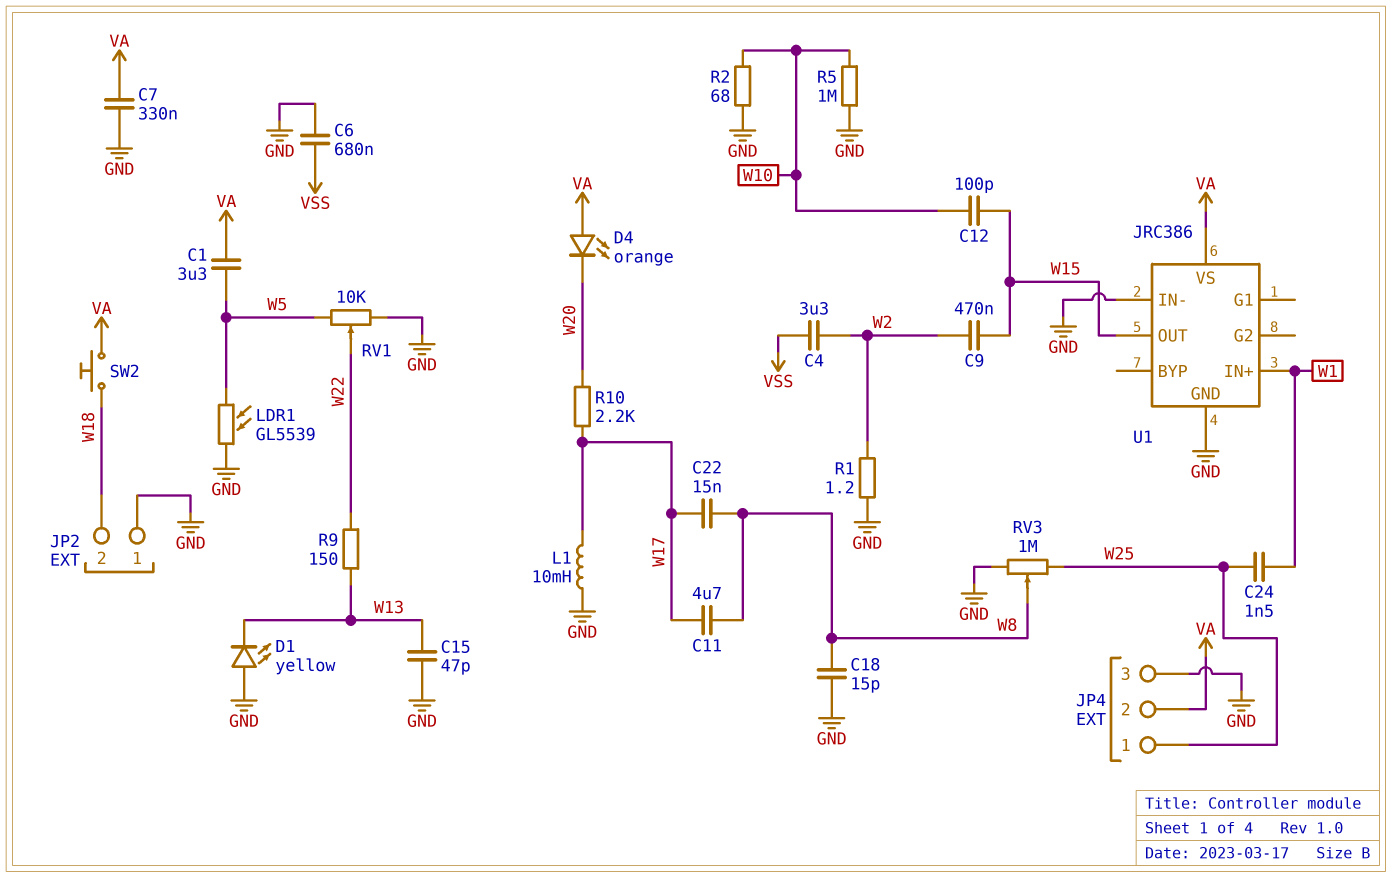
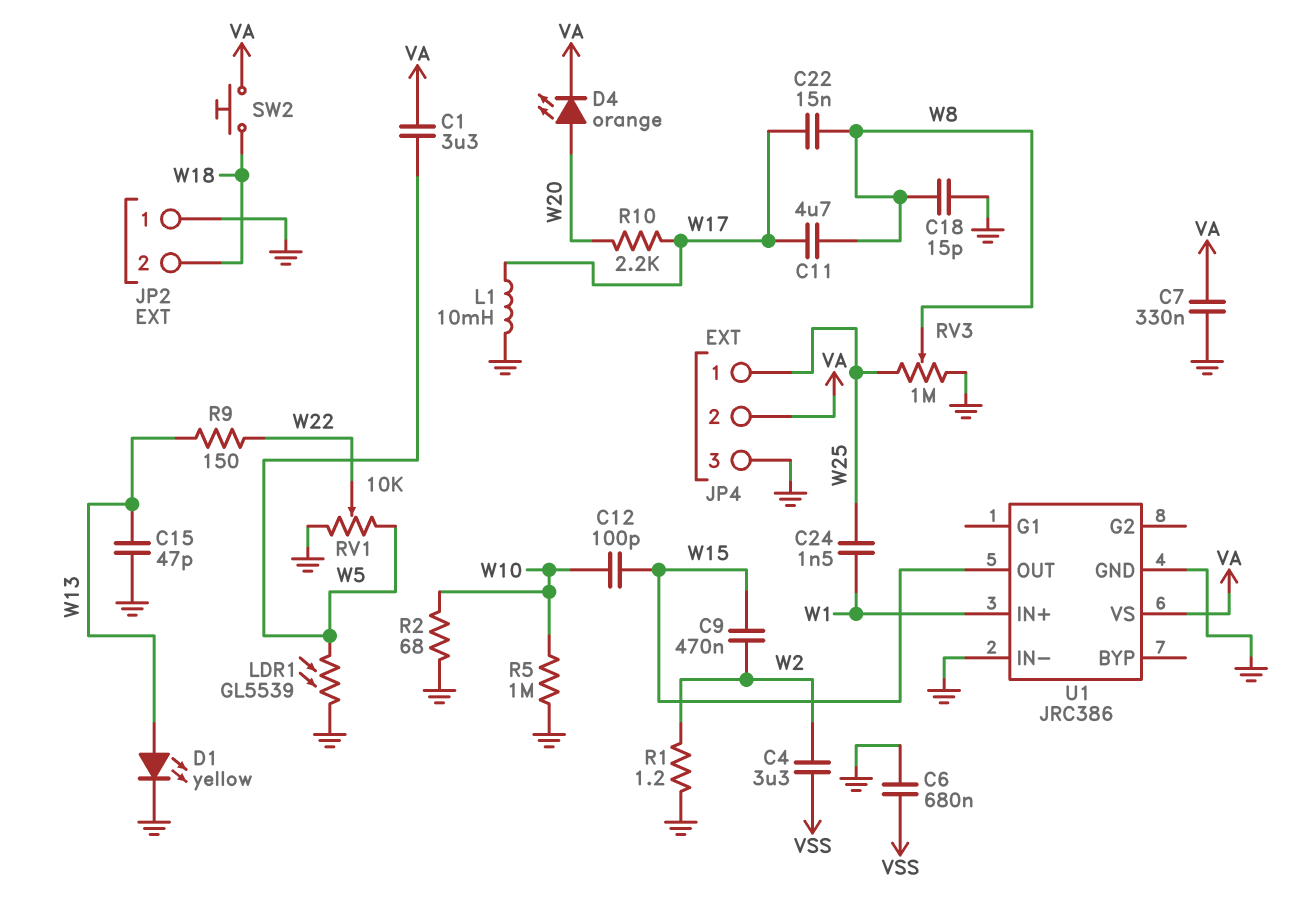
D1: LED yellow (A GND, K W13) -> LED yellow (A W13, K GND)
D4: LED orange (A VA, K W20) -> LED orange (A W20, K VA)

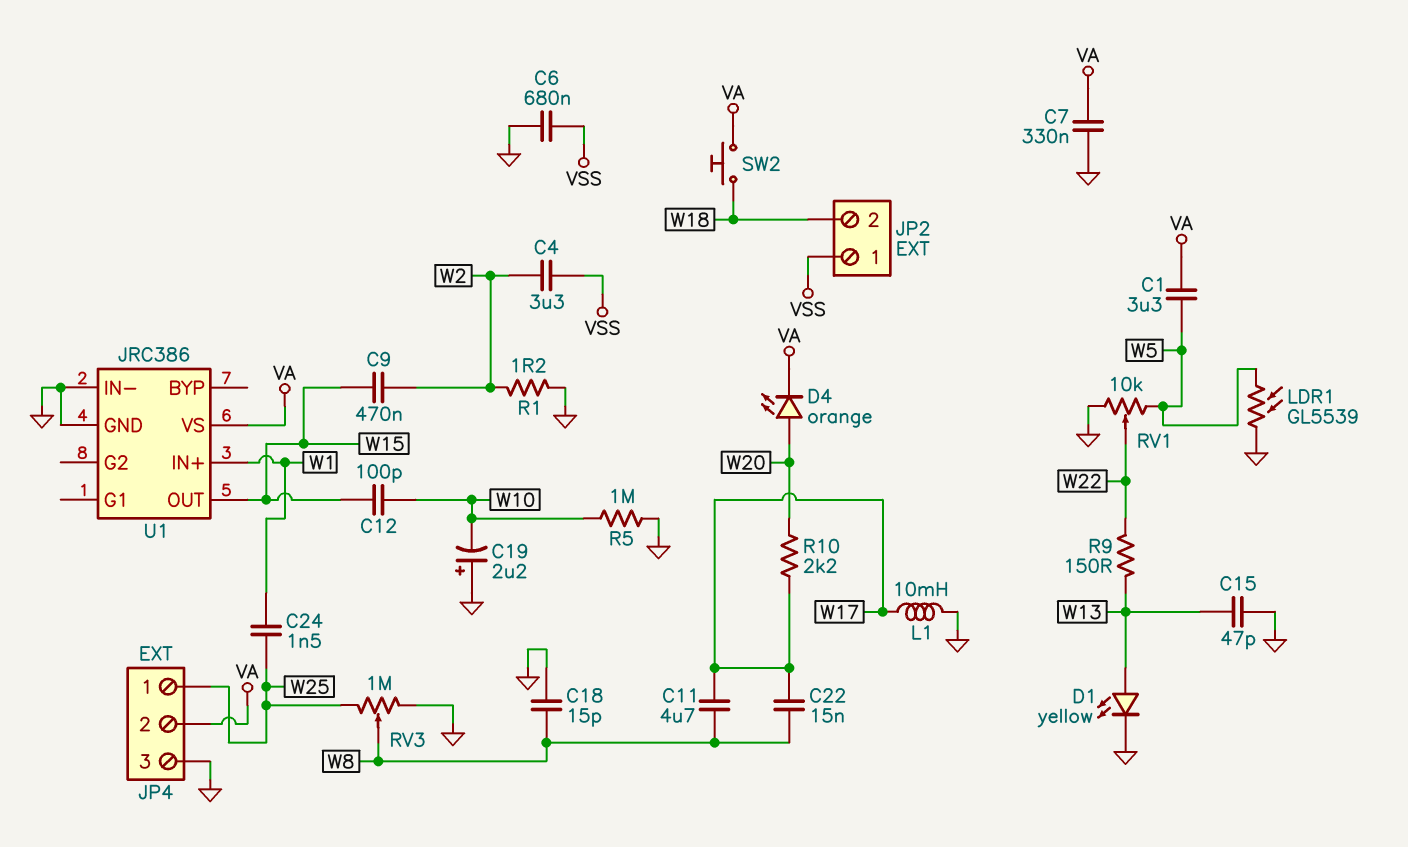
C19: none -> 2.2uF (plus GND, minus W10)
JP2 pin 1: GND -> VSS
R2: 68 (GND, W10) -> none

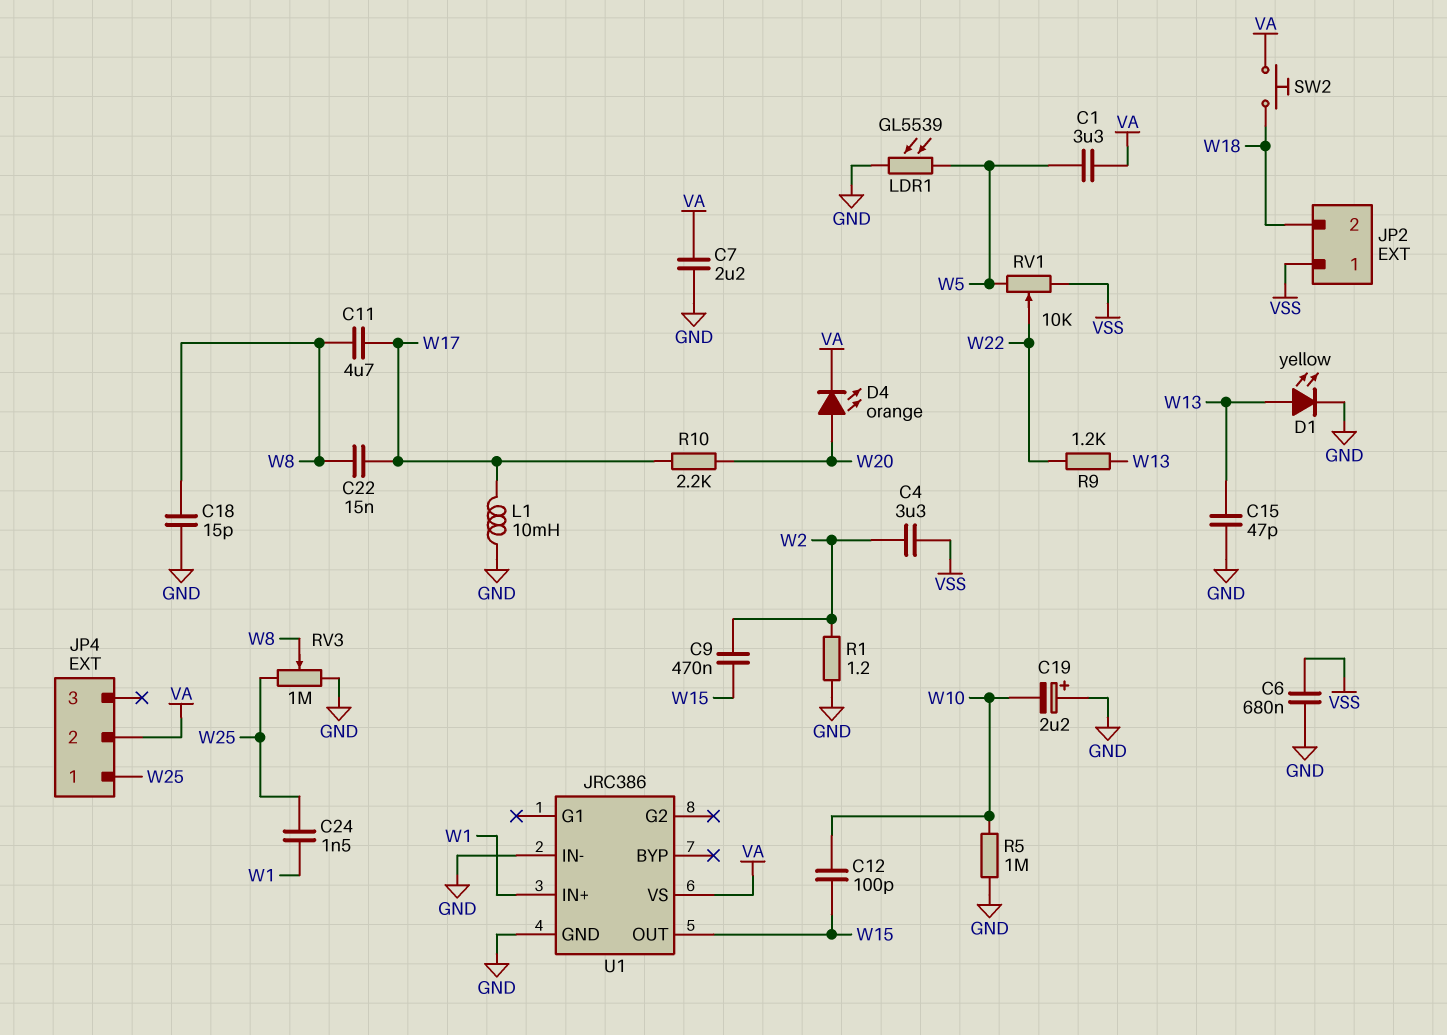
C7: 330nF (GND, VA) -> 2.2uF (GND, VA)
JP4 pin 3: GND -> none
R9: 150 (W13, W22) -> 1.2k (W13, W22)
RV1: 10k (GND, W5, wiper W22) -> 10k (VSS, W5, wiper W22)

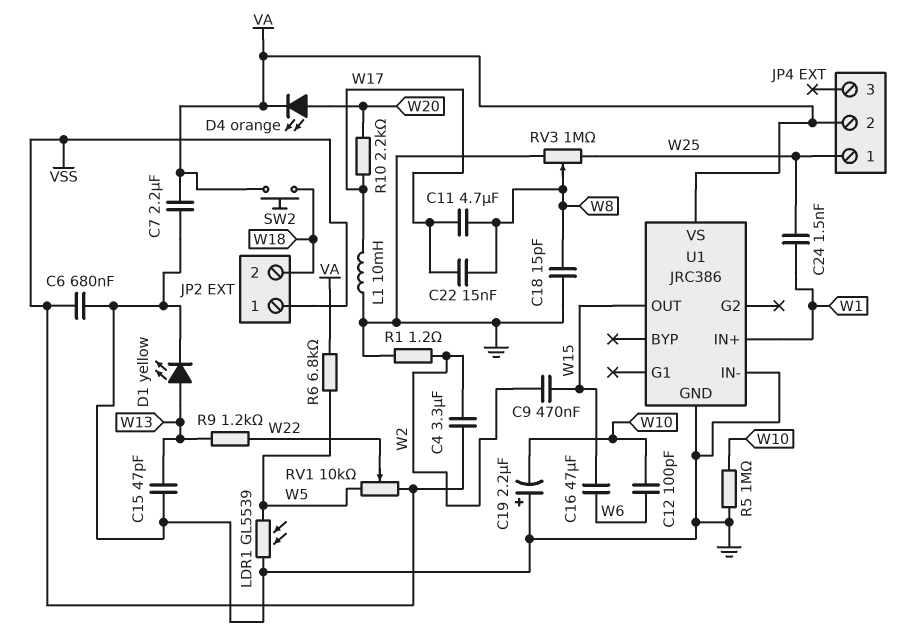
C1: 3.3uF (VA, W5) -> none
C12: 100pF (W10, W15) -> 100pF (W6, W10)
C16: none -> 47uF (W6, W15)
R6: none -> 6.8k (VA, W5)

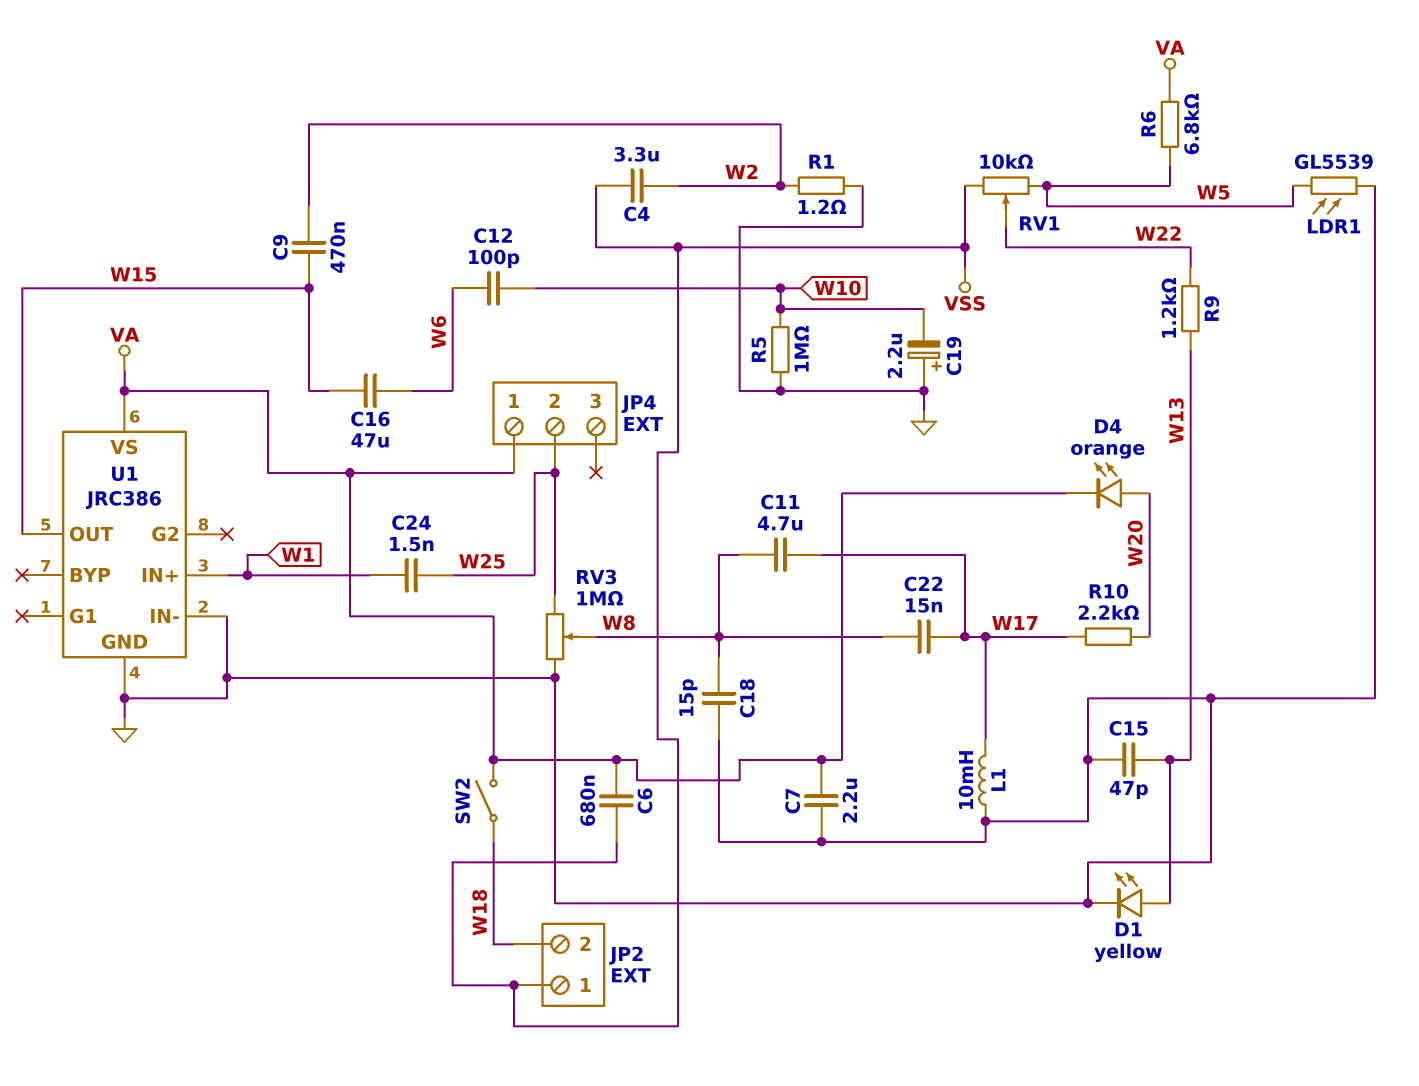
C6: 680nF (GND, VSS) -> 680nF (VA, VSS)
JP4 pin 1: W25 -> VA
JP4 pin 2: VA -> W25
SW2: button (VA, W18) -> switch (VA, W18)

